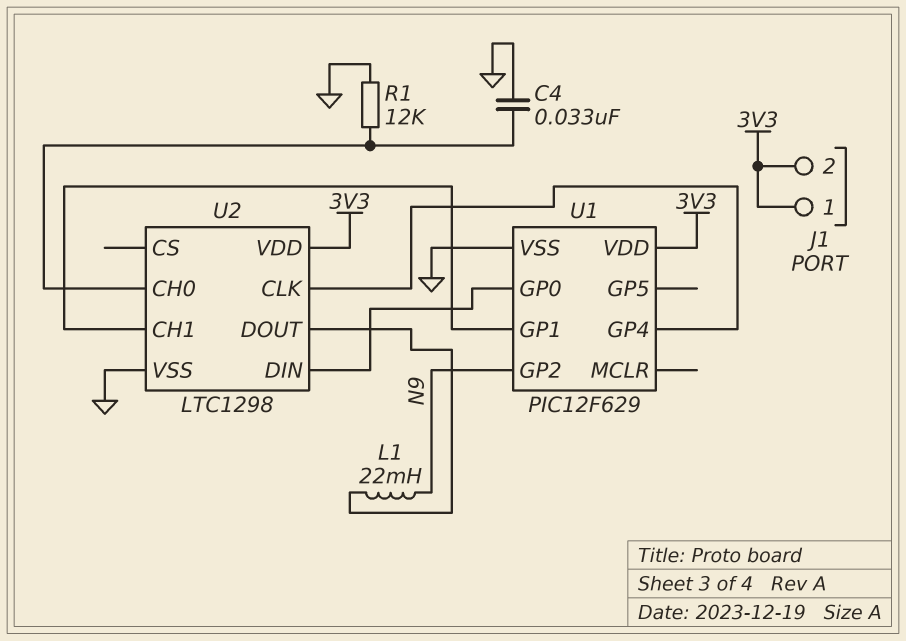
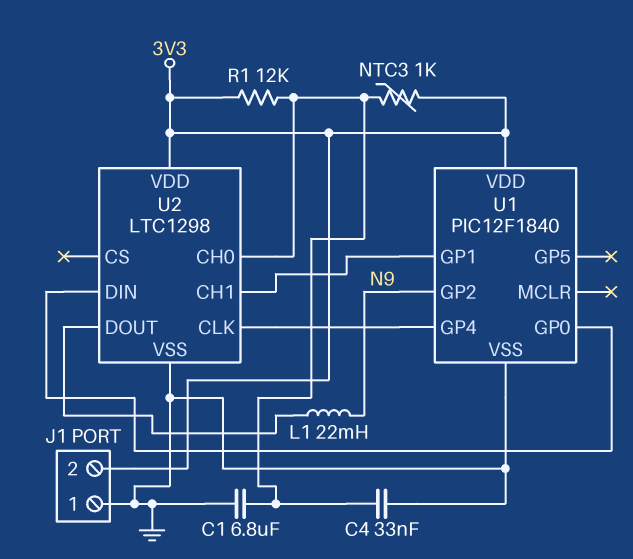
C1: none -> 6.8uF (GND, U2/CH0)
J1 pin 1: 3V3 -> GND
NTC3: none -> 1k (3V3, U2/CH0)
R1: 12k (GND, U2/CH0) -> 12k (3V3, U2/CH0)
U1: PIC12F629 -> PIC12F1840

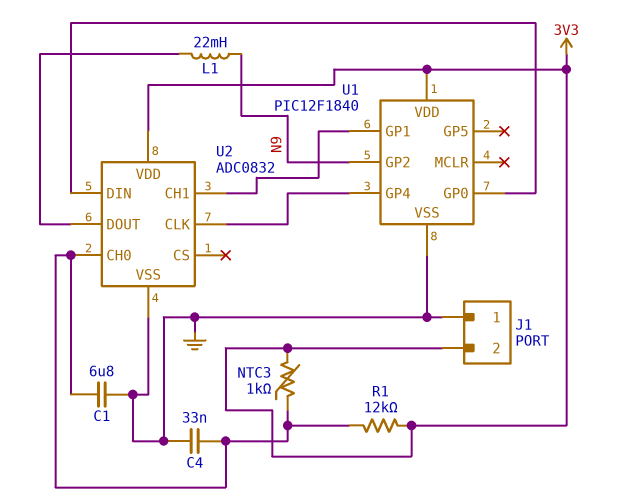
U2: LTC1298 -> ADC0832

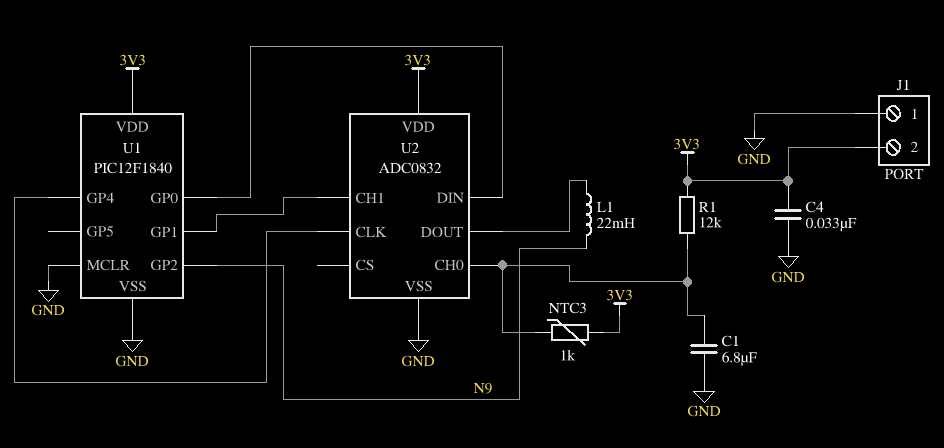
C4: 33nF (GND, U2/CH0) -> 33nF (3V3, GND)
U1 pin MCLR: none -> GND

